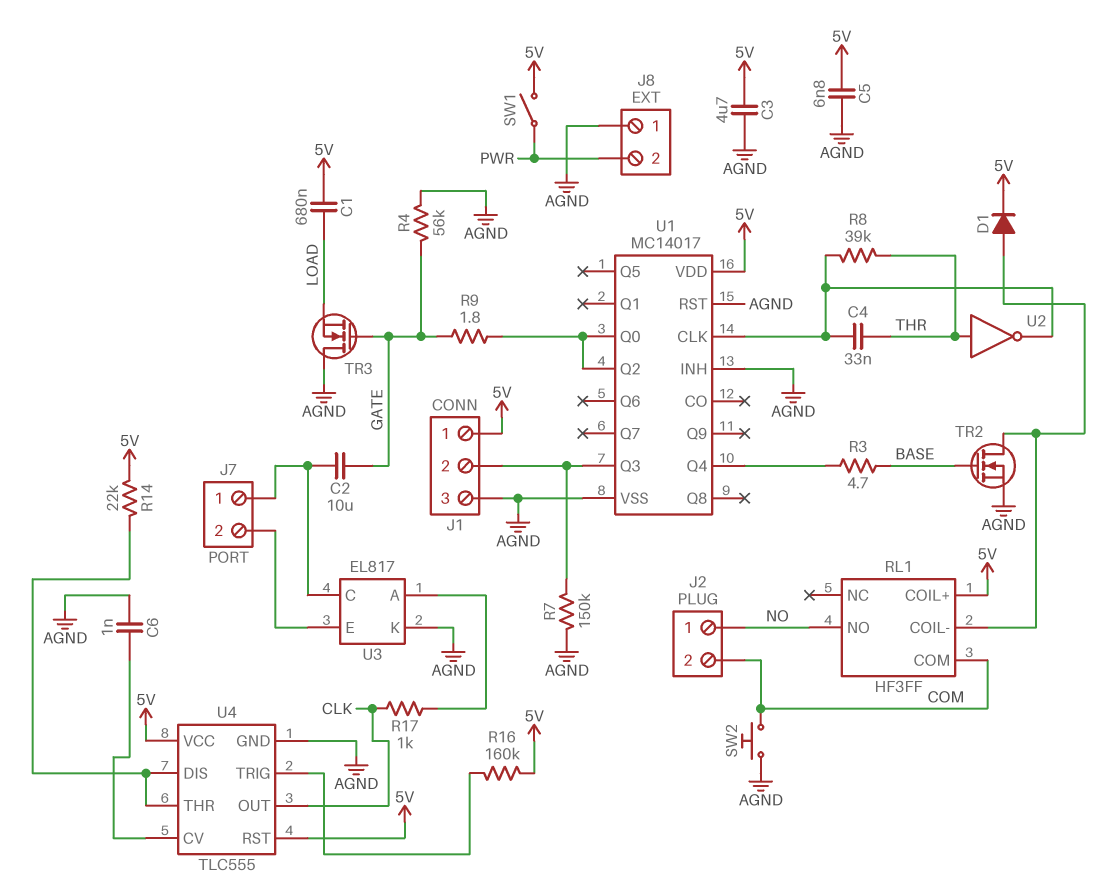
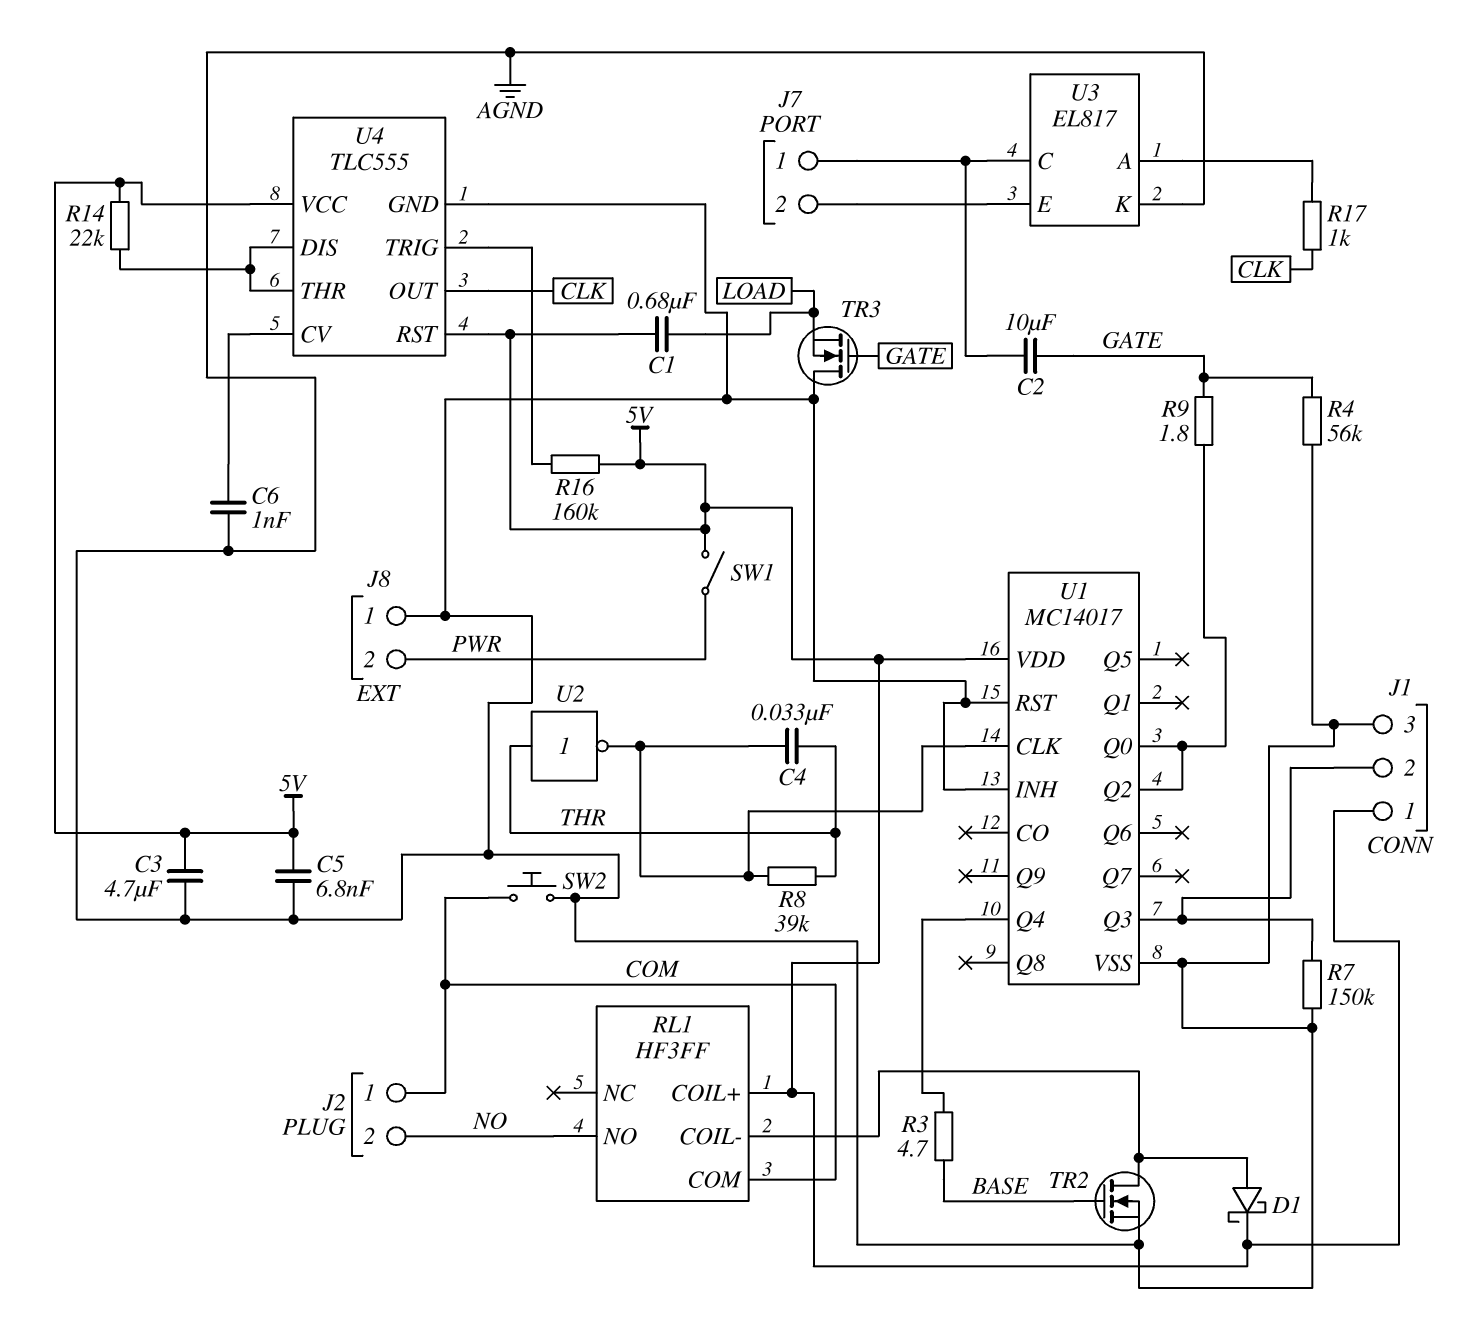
D1: diode (A RL1/COIL-, K 5V) -> schottky (A RL1/COIL-, K 5V)
J2 pin 1: NO -> COM
J2 pin 2: COM -> NO

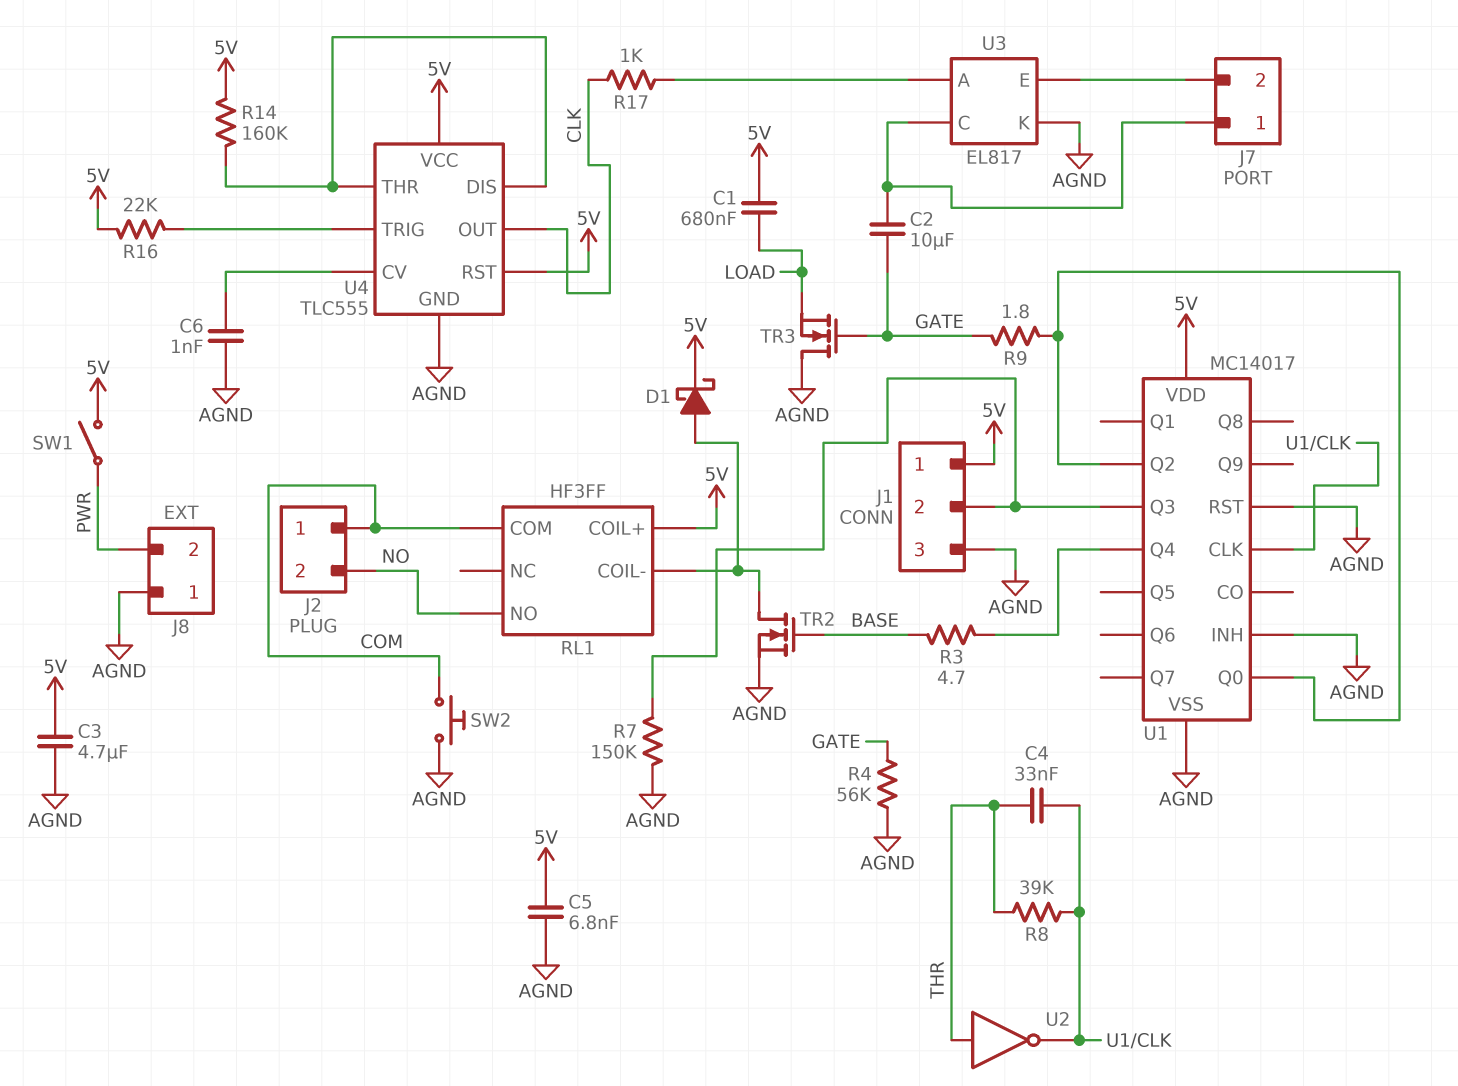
R14: 22k (5V, U4/DIS) -> 160k (5V, U4/DIS)
R16: 160k (5V, U4/TRIG) -> 22k (5V, U4/TRIG)

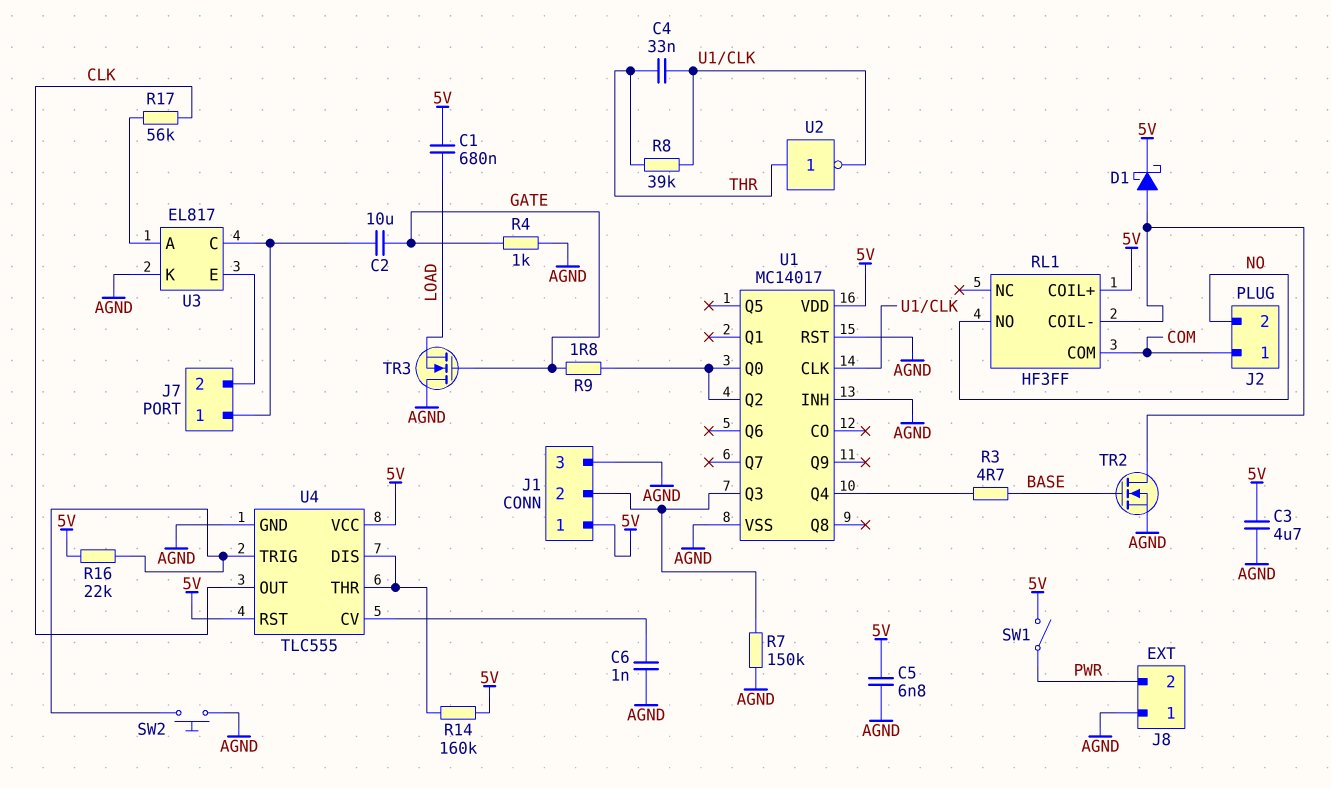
R4: 56k (AGND, GATE) -> 1k (AGND, GATE)
R17: 1k (CLK, U3/A) -> 56k (CLK, U3/A)
SW2: button (AGND, COM) -> button (AGND, U4/TRIG)

